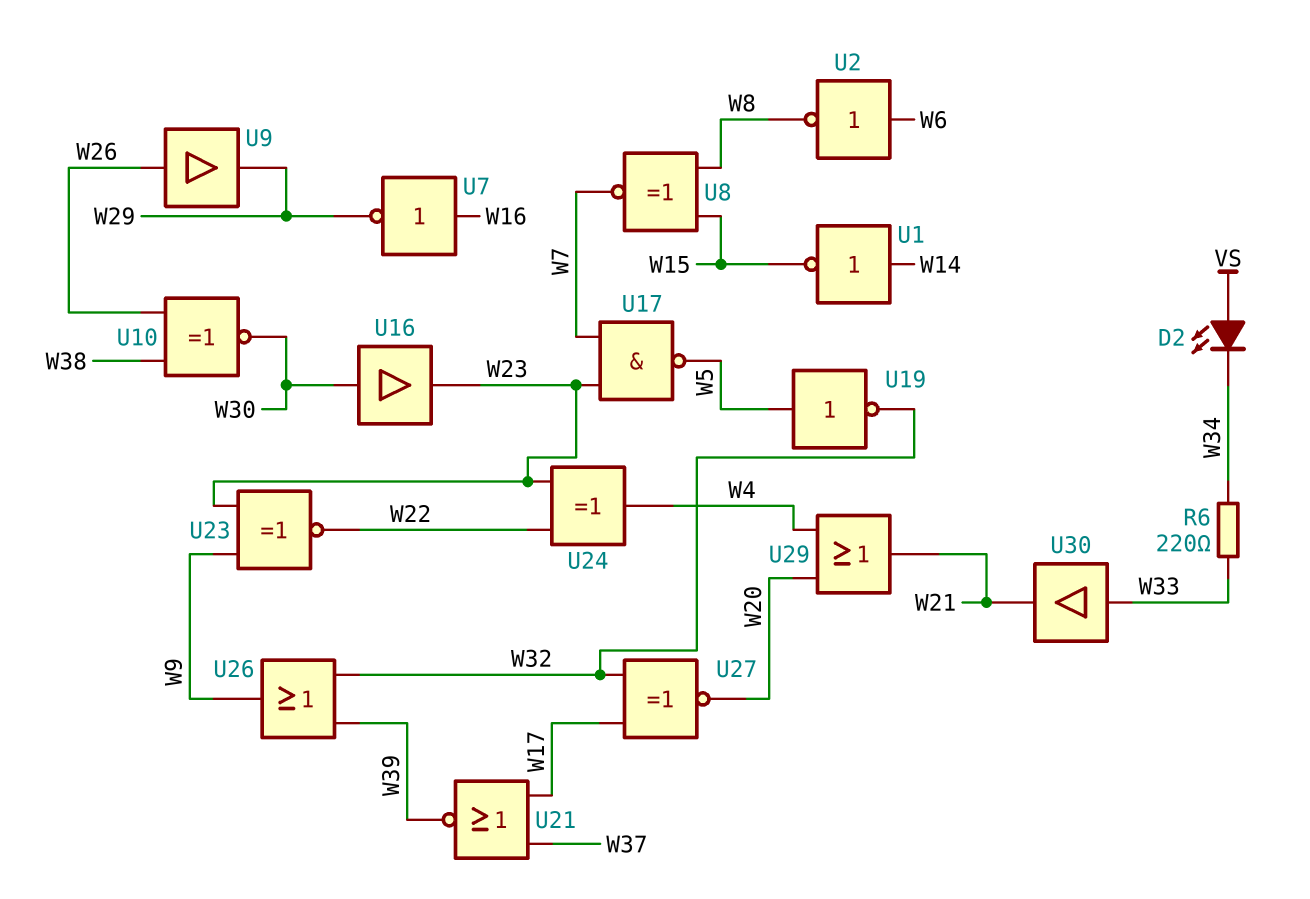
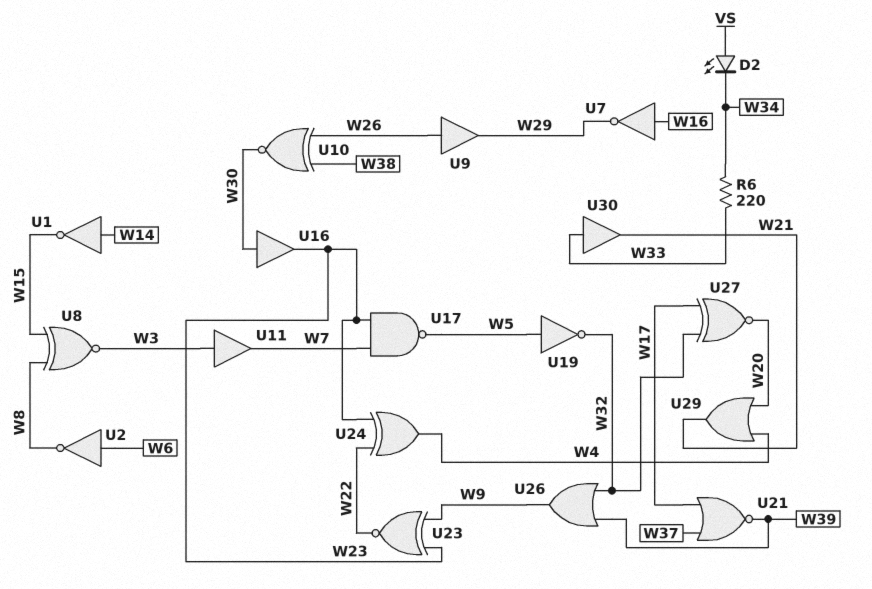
U8: XNOR (in W8, in W15, out W7) -> XNOR (in W8, in W15, out W3)
U11: none -> buffer (in W3, out W7)

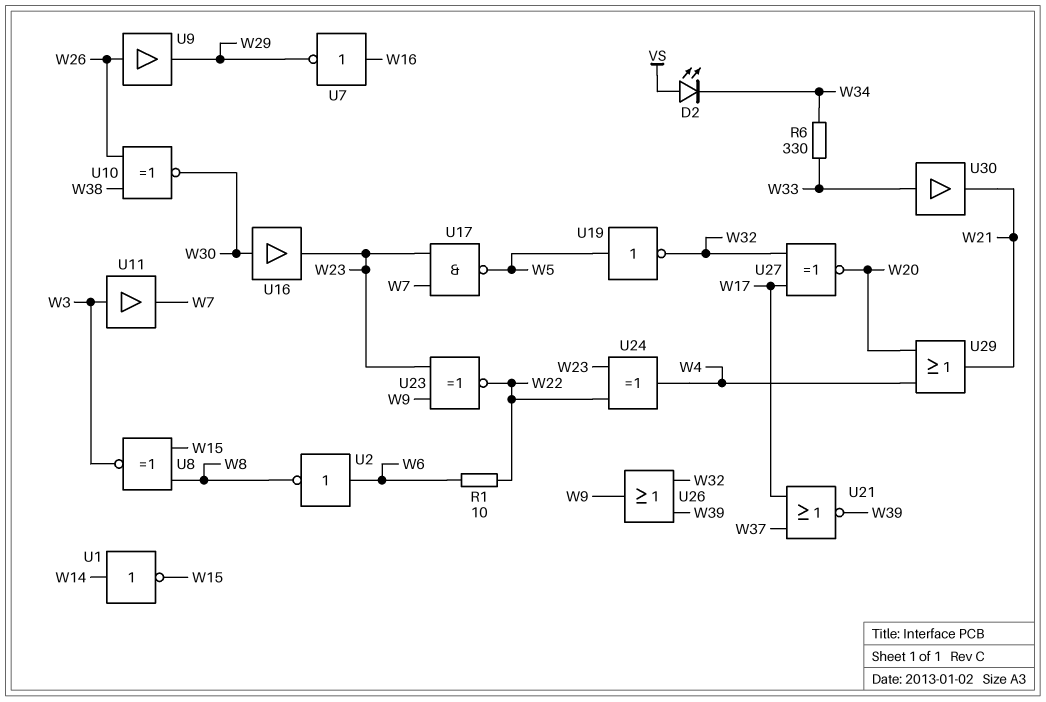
R1: none -> 10 (W6, W22)
R6: 220 (W33, W34) -> 330 (W33, W34)

